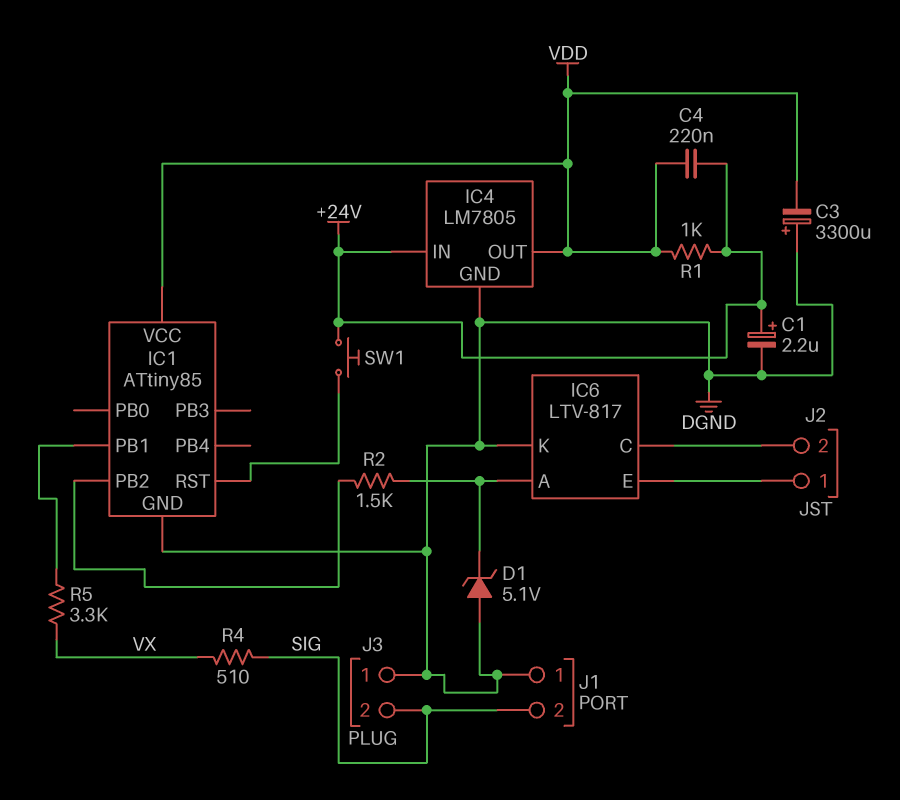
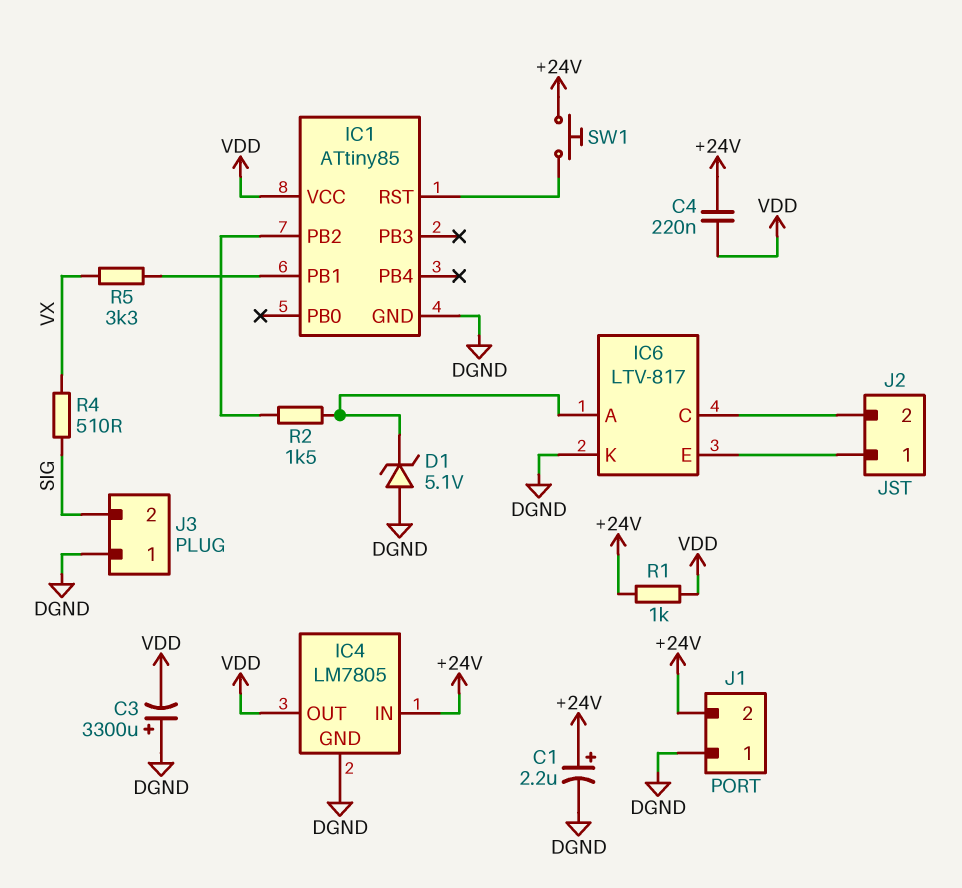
J1 pin 2: SIG -> +24V

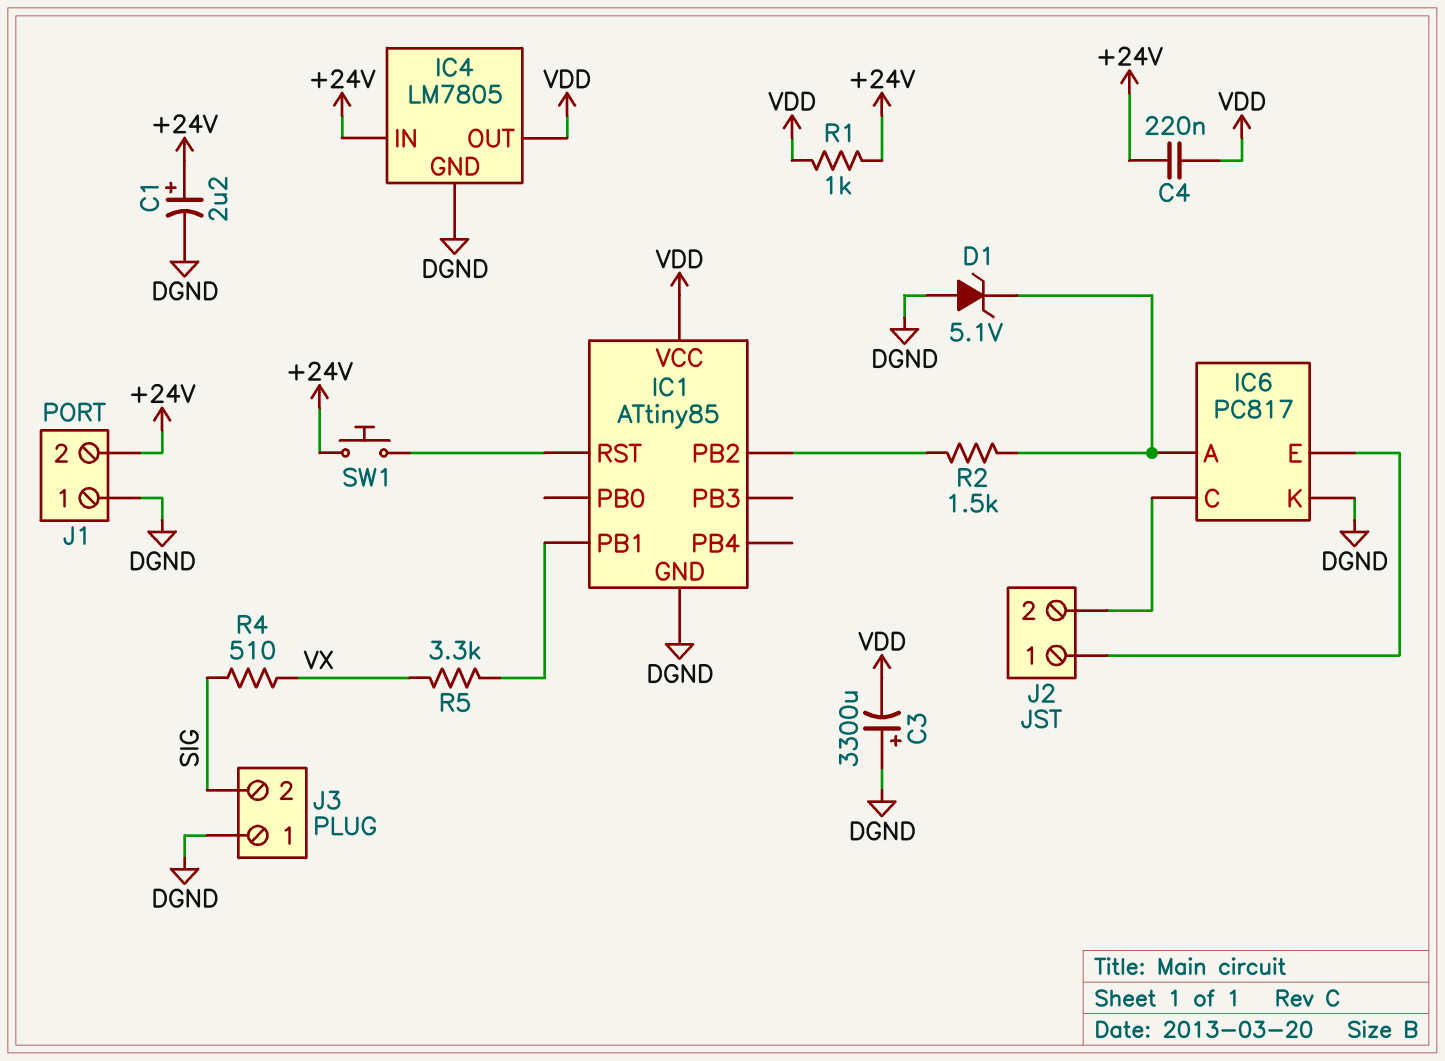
IC6: LTV-817 -> PC817

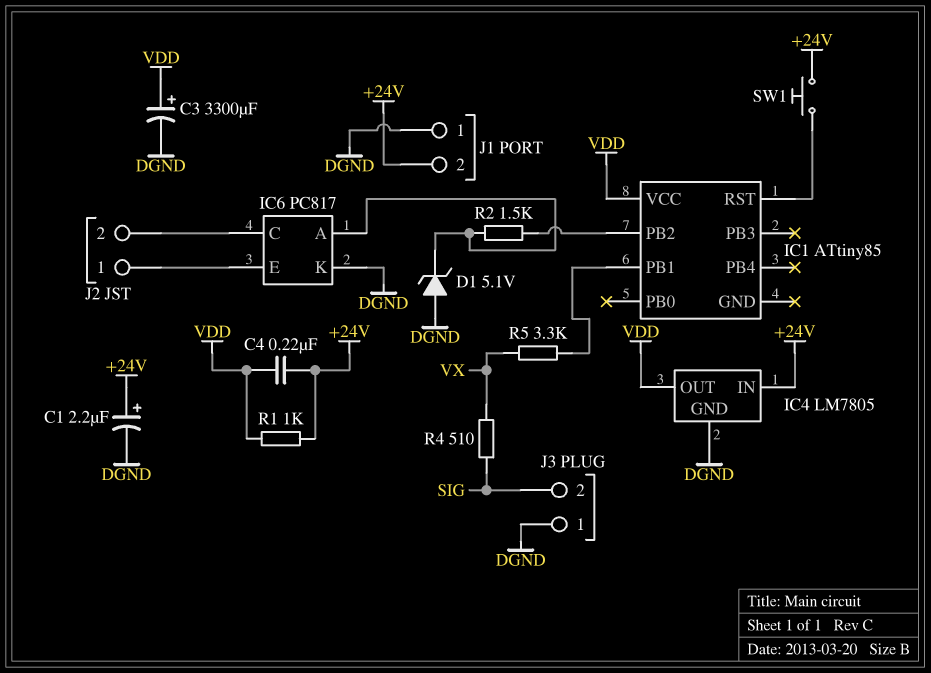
C3: 3300uF (plus DGND, minus VDD) -> 3300uF (plus VDD, minus DGND)
IC1 pin GND: DGND -> none

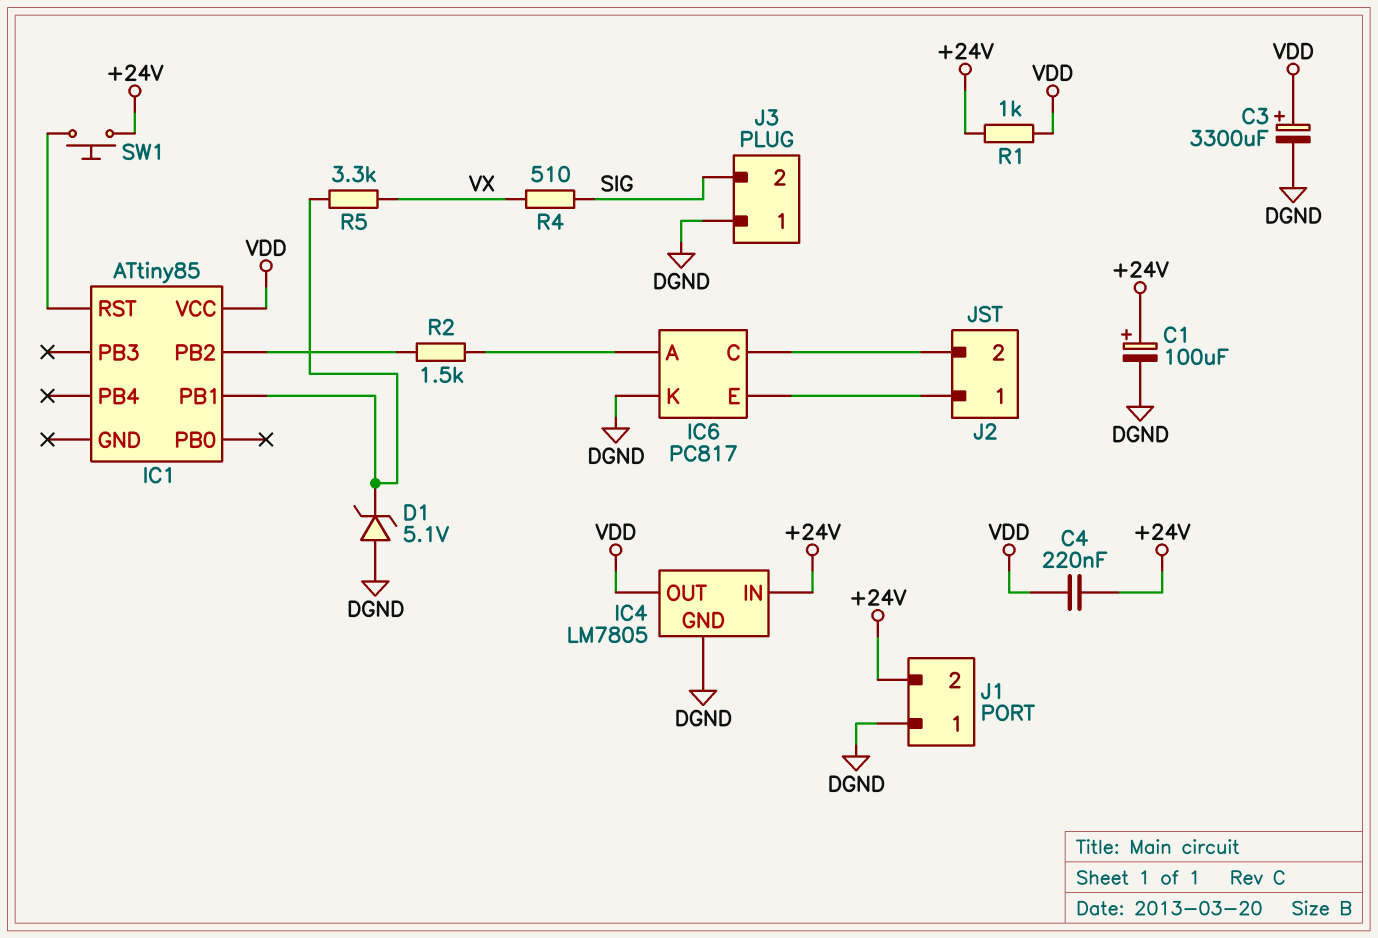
C1: 2.2uF (plus +24V, minus DGND) -> 100uF (plus +24V, minus DGND)
D1: zener 5.1V (A DGND, K IC6/A) -> zener 5.1V (A DGND, K IC1/PB1)

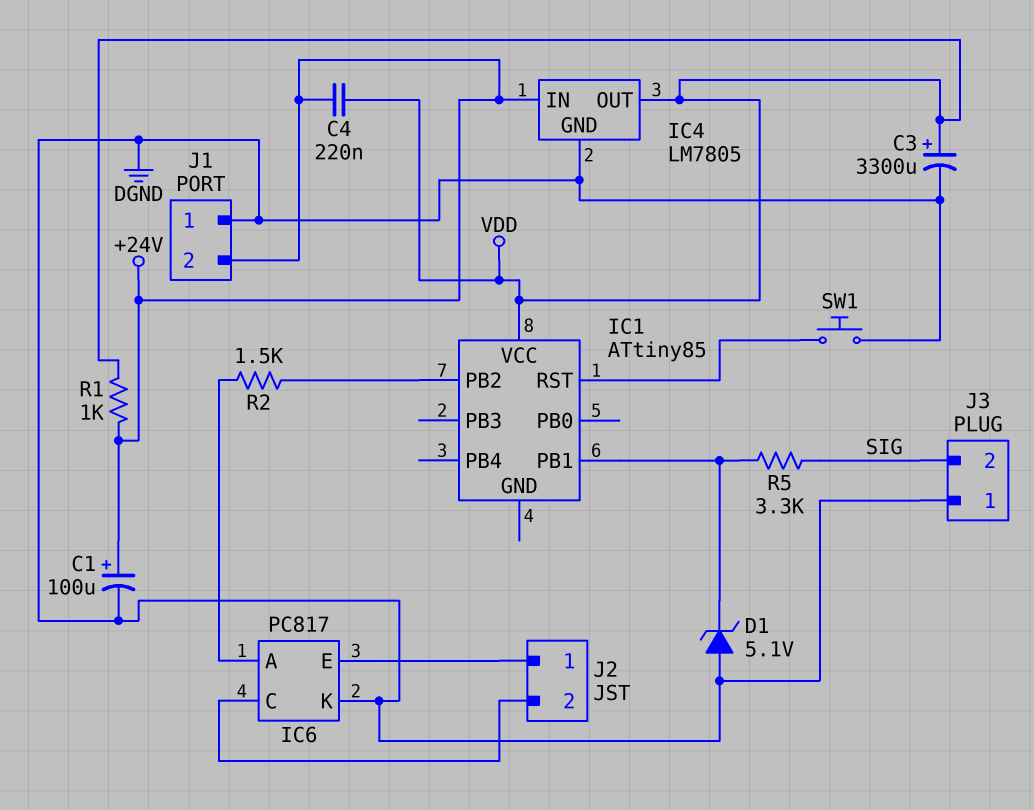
R4: 510 (SIG, VX) -> none
R5: 3.3k (IC1/PB1, VX) -> 3.3k (IC1/PB1, SIG)
SW1: button (+24V, IC1/RST) -> button (DGND, IC1/RST)

